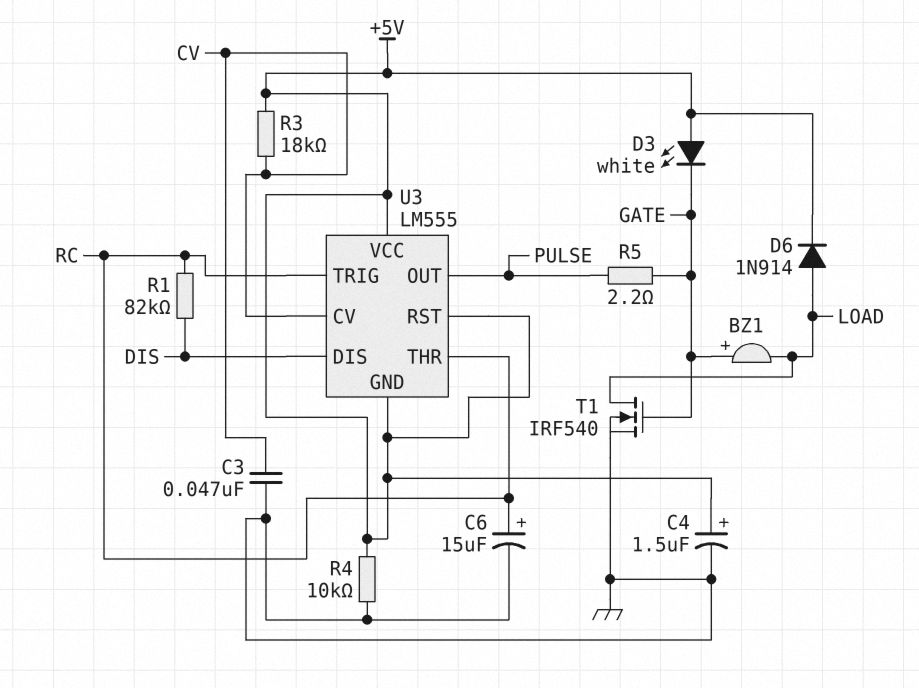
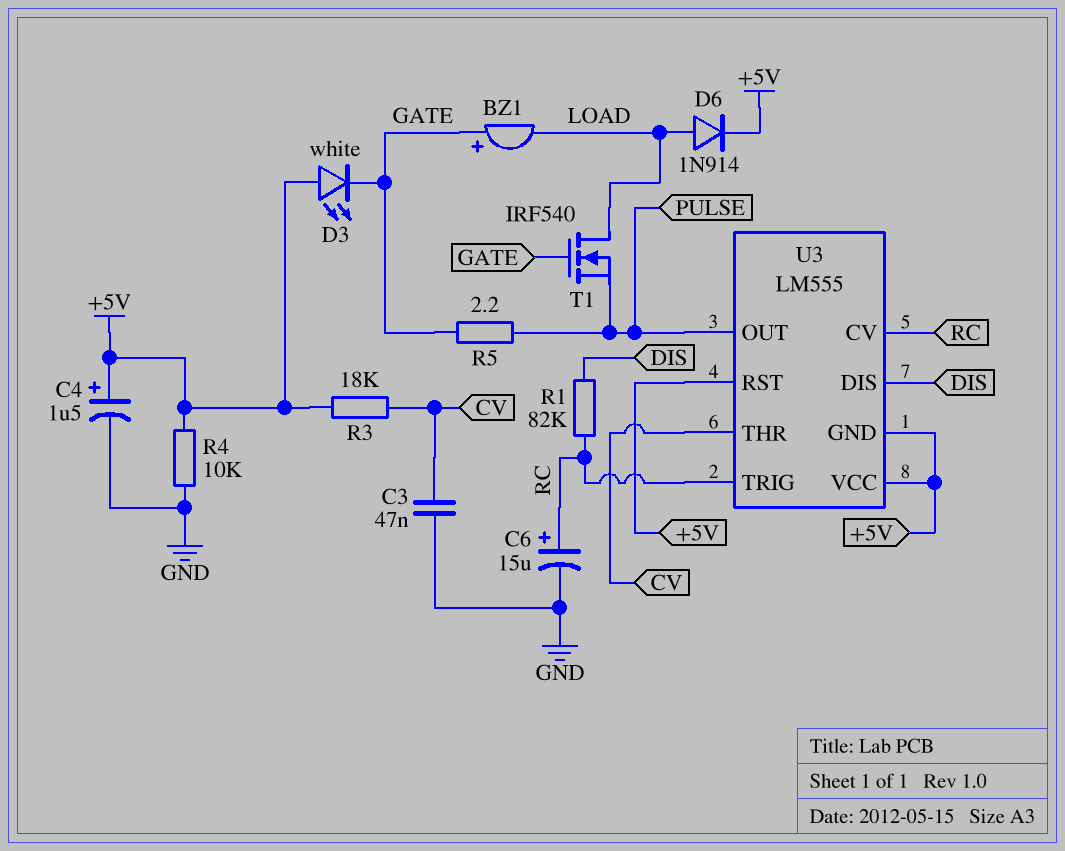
T1: NMOS IRF540 (G GATE, D LOAD, S GND) -> NMOS IRF540 (G GATE, D LOAD, S PULSE)
U3 pin CV: CV -> RC
U3 pin THR: RC -> CV

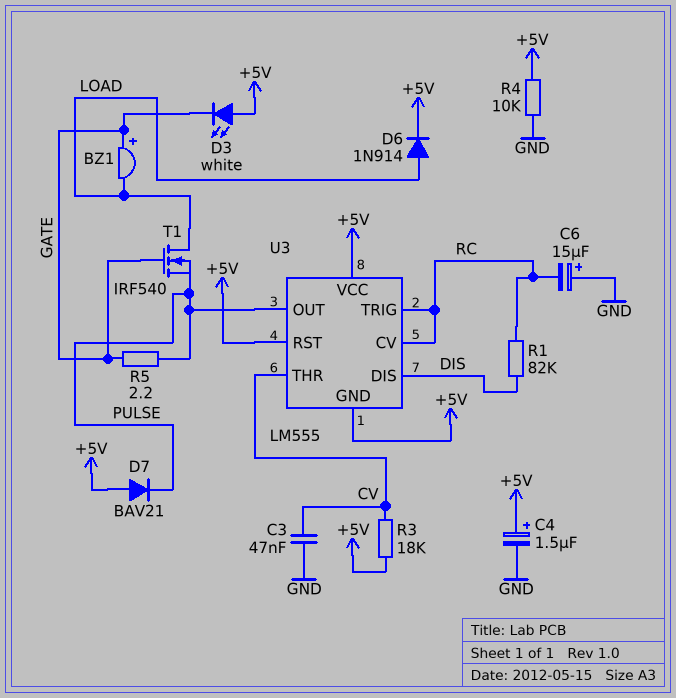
C6: 15uF (plus RC, minus GND) -> 15uF (plus GND, minus RC)
D7: none -> diode BAV21 (A +5V, K PULSE)

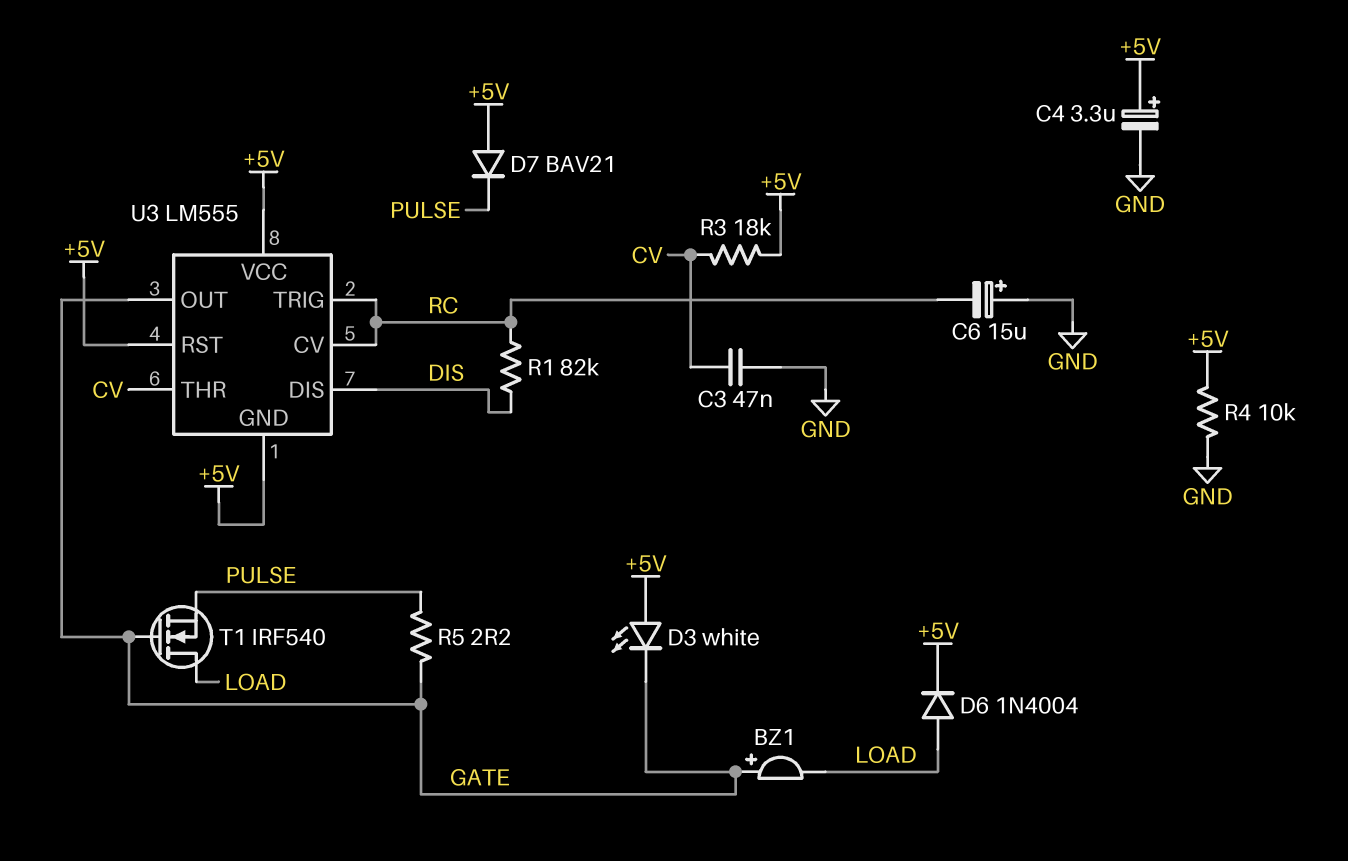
C4: 1.5uF (plus +5V, minus GND) -> 3.3uF (plus +5V, minus GND)
D6: diode 1N914 (A LOAD, K +5V) -> diode 1N4004 (A LOAD, K +5V)
U3 pin OUT: PULSE -> GATE

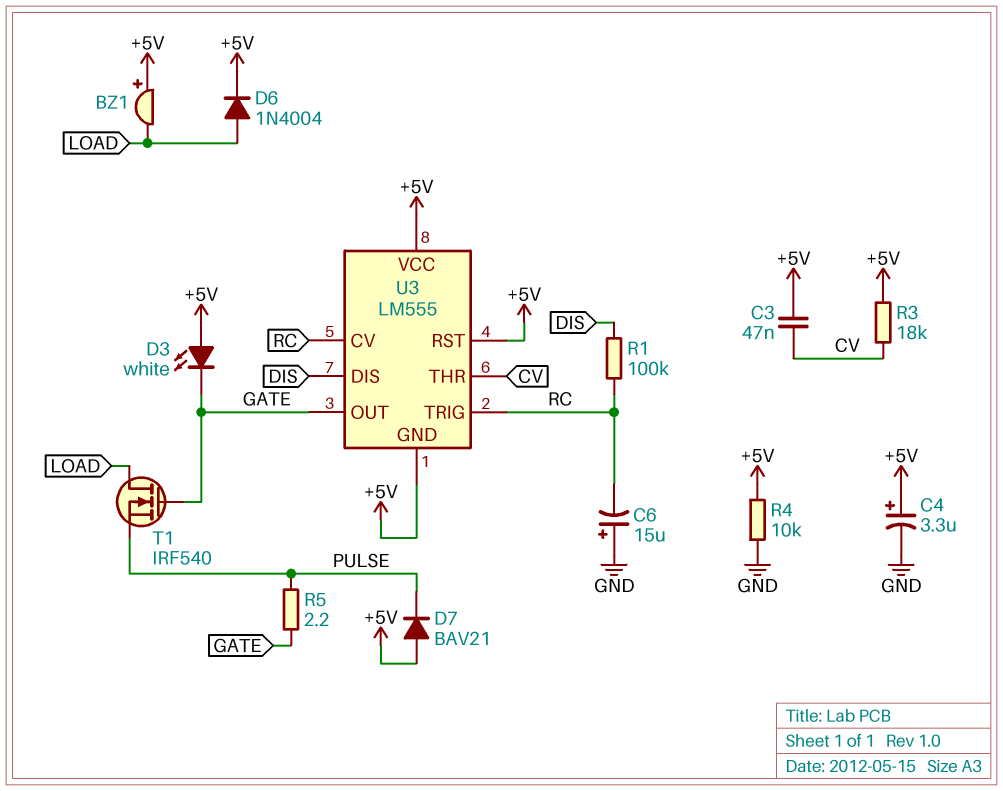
BZ1: buzzer (plus GATE, minus LOAD) -> buzzer (plus +5V, minus LOAD)
C3: 47nF (CV, GND) -> 47nF (+5V, CV)
R1: 82k (DIS, RC) -> 100k (DIS, RC)

